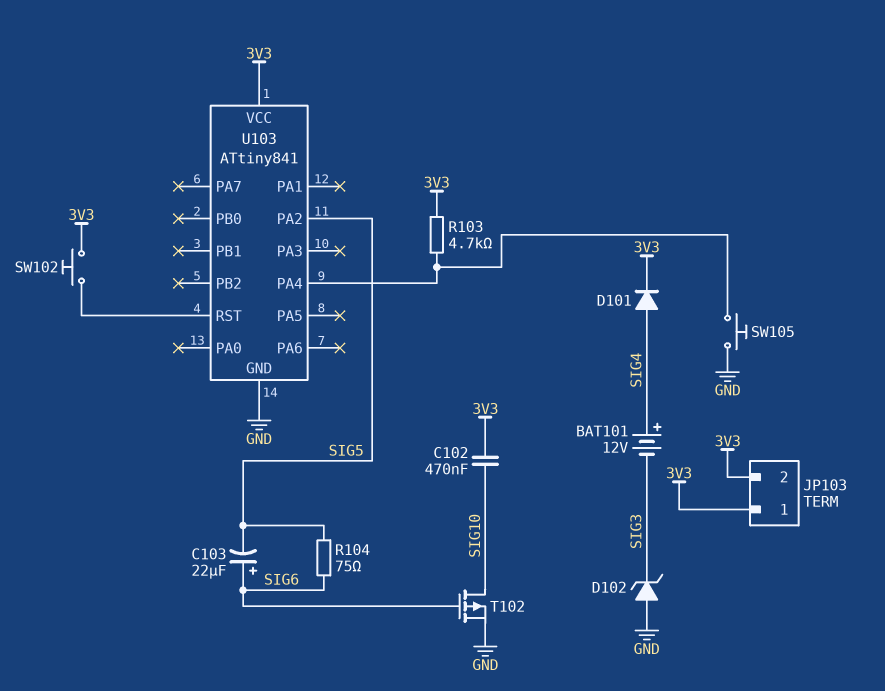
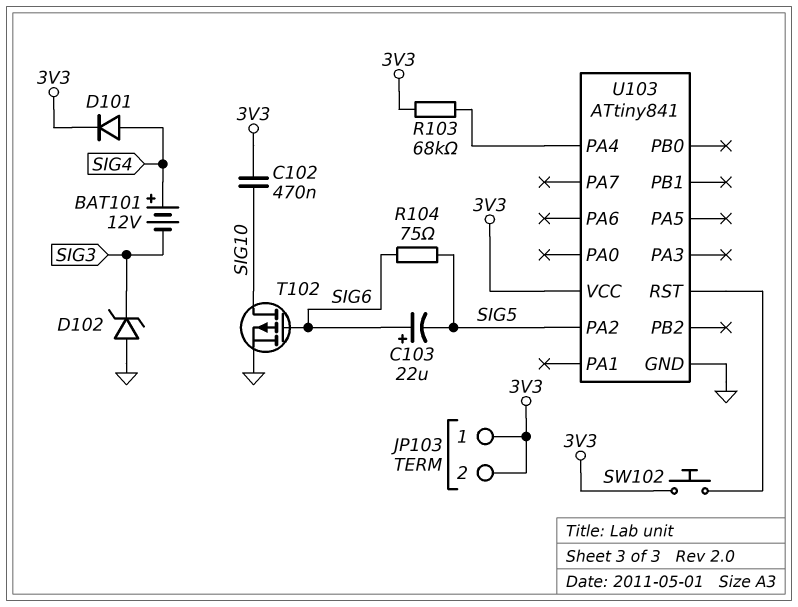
R103: 4.7k (3V3, U103/PA4) -> 68k (3V3, U103/PA4)
SW105: button (GND, U103/PA4) -> none

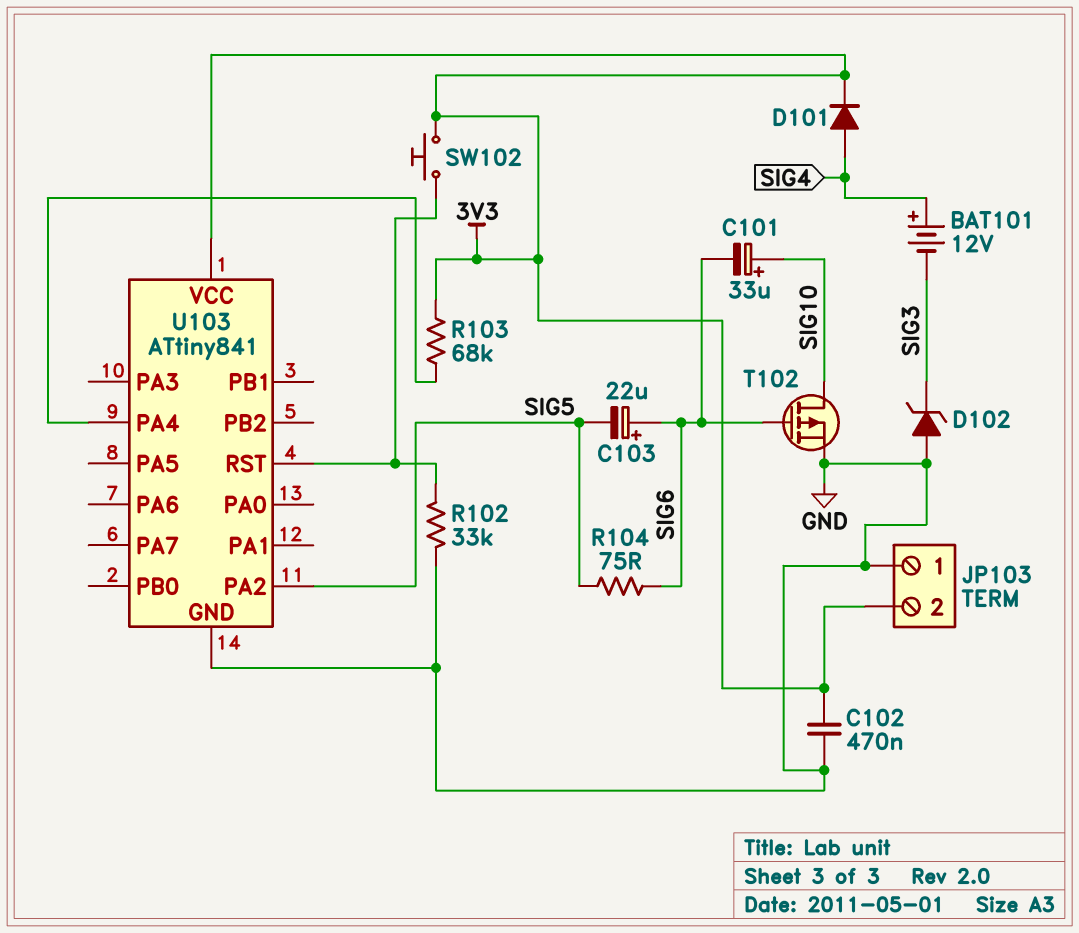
C101: none -> 33uF (plus SIG10, minus SIG6)
C102: 470nF (3V3, SIG10) -> 470nF (3V3, GND)
JP103 pin 1: 3V3 -> GND
R102: none -> 33k (GND, U103/RST)

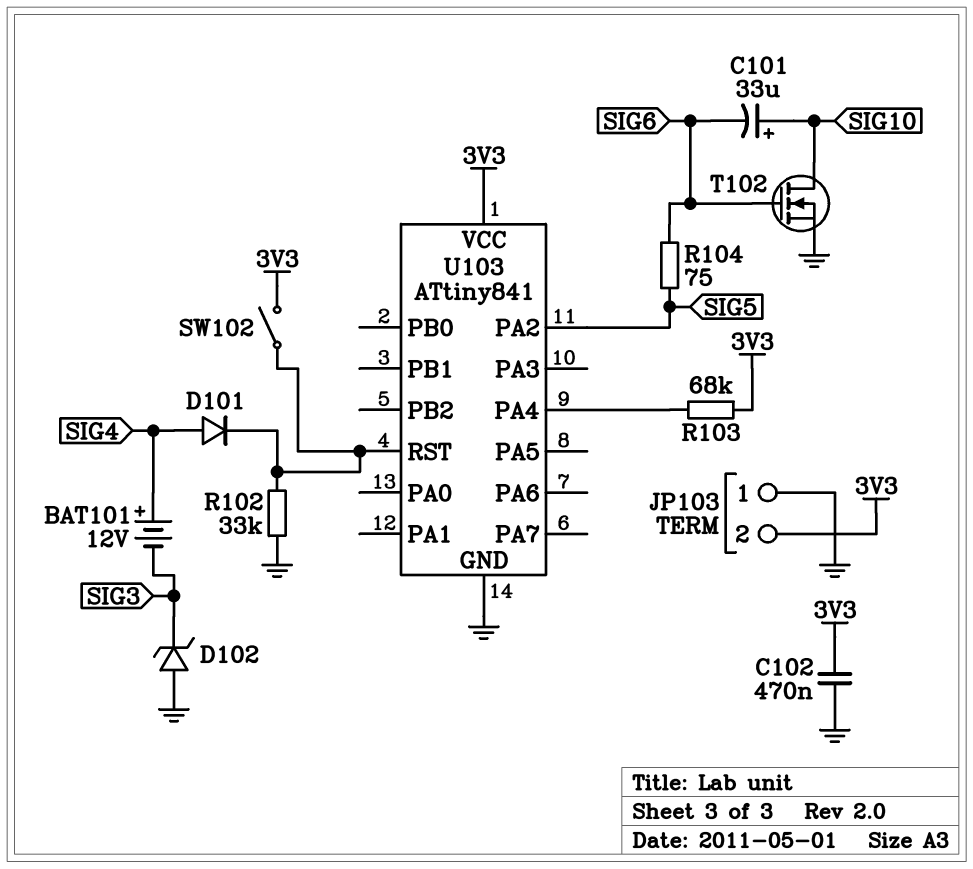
C103: 22uF (plus SIG6, minus SIG5) -> none
D101: diode (A SIG4, K 3V3) -> diode (A SIG4, K U103/RST)
SW102: button (3V3, U103/RST) -> switch (3V3, U103/RST)
T102: PMOS (G SIG6, D SIG10, S GND) -> NMOS (G SIG6, D SIG10, S GND)

